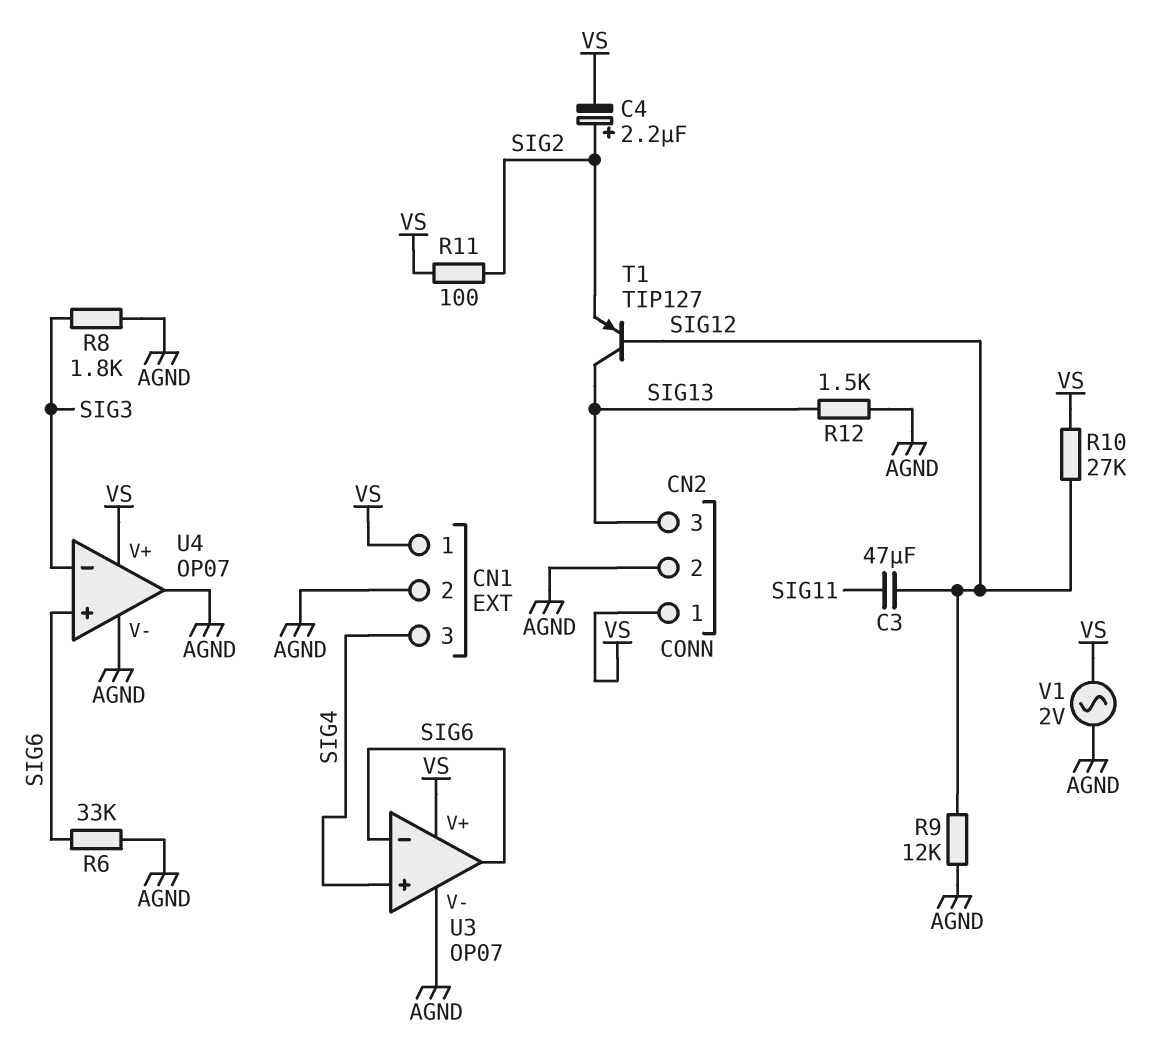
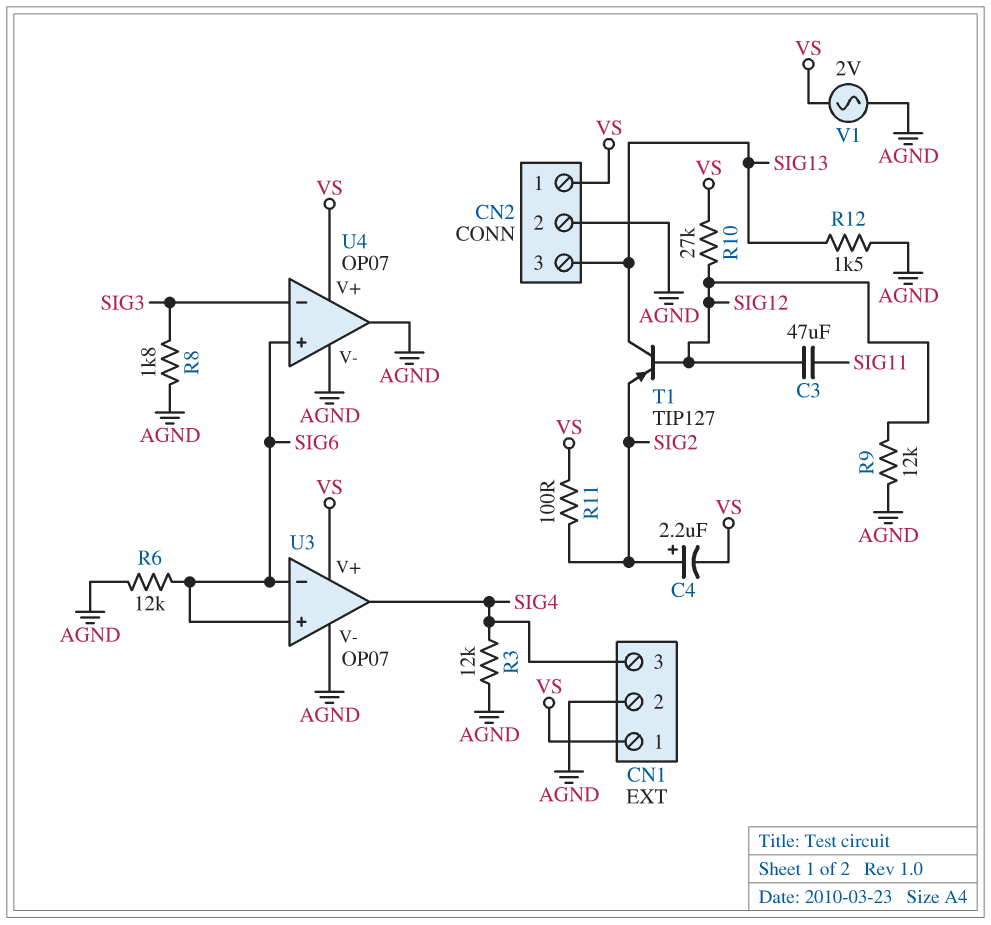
R3: none -> 12k (AGND, SIG4)
R6: 33k (AGND, SIG6) -> 12k (AGND, SIG6)
U3 pin in+: SIG4 -> SIG6
U3 pin out: SIG6 -> SIG4

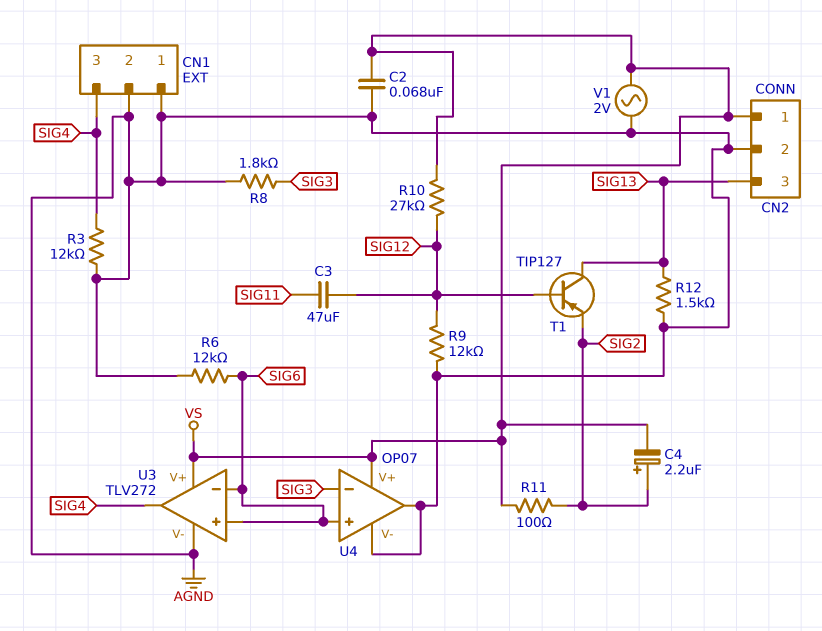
C2: none -> 68nF (AGND, VS)
CN1 pin 1: VS -> AGND
U3: OP07 -> TLV272

